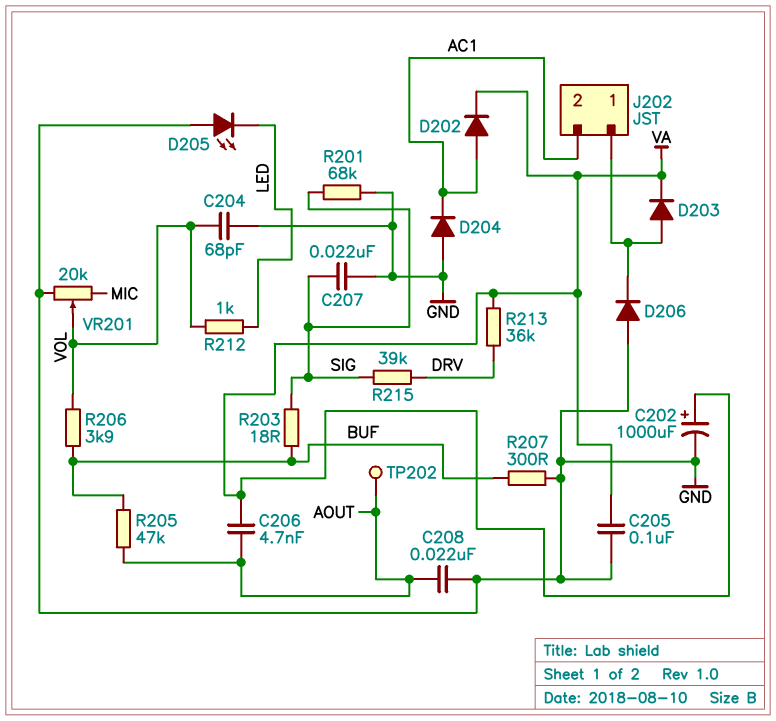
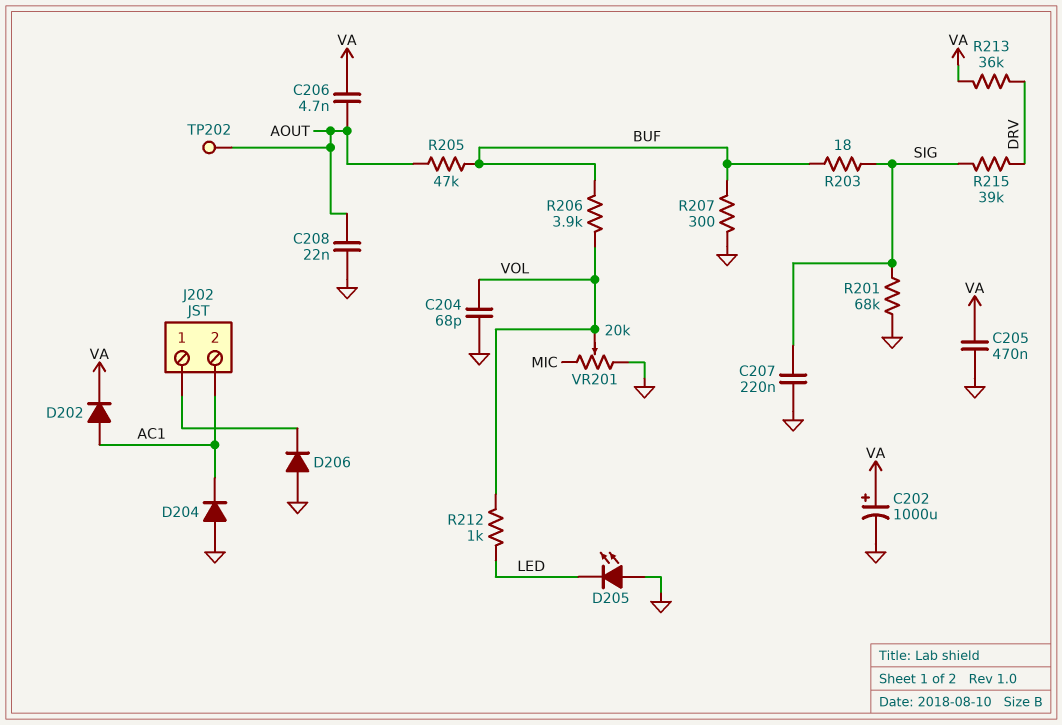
C205: 100nF (GND, VA) -> 470nF (GND, VA)
C207: 22nF (GND, SIG) -> 220nF (GND, SIG)
D203: diode (A J202/1, K VA) -> none

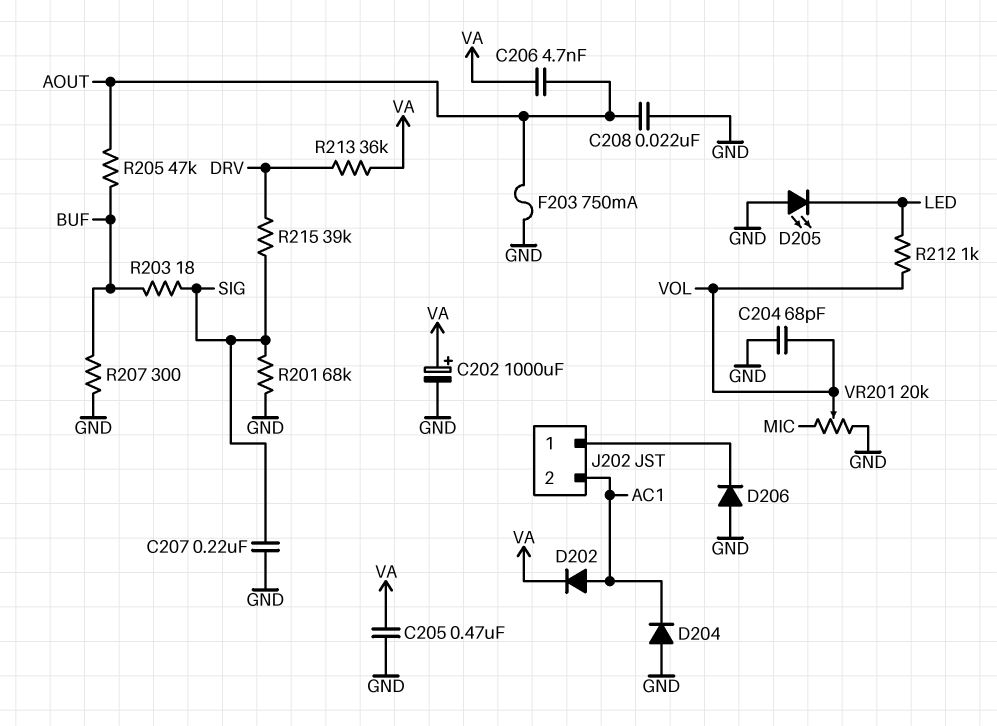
F203: none -> 750mA (AOUT, GND)
R206: 3.9k (BUF, VOL) -> none
TP202: test point (AOUT) -> none

